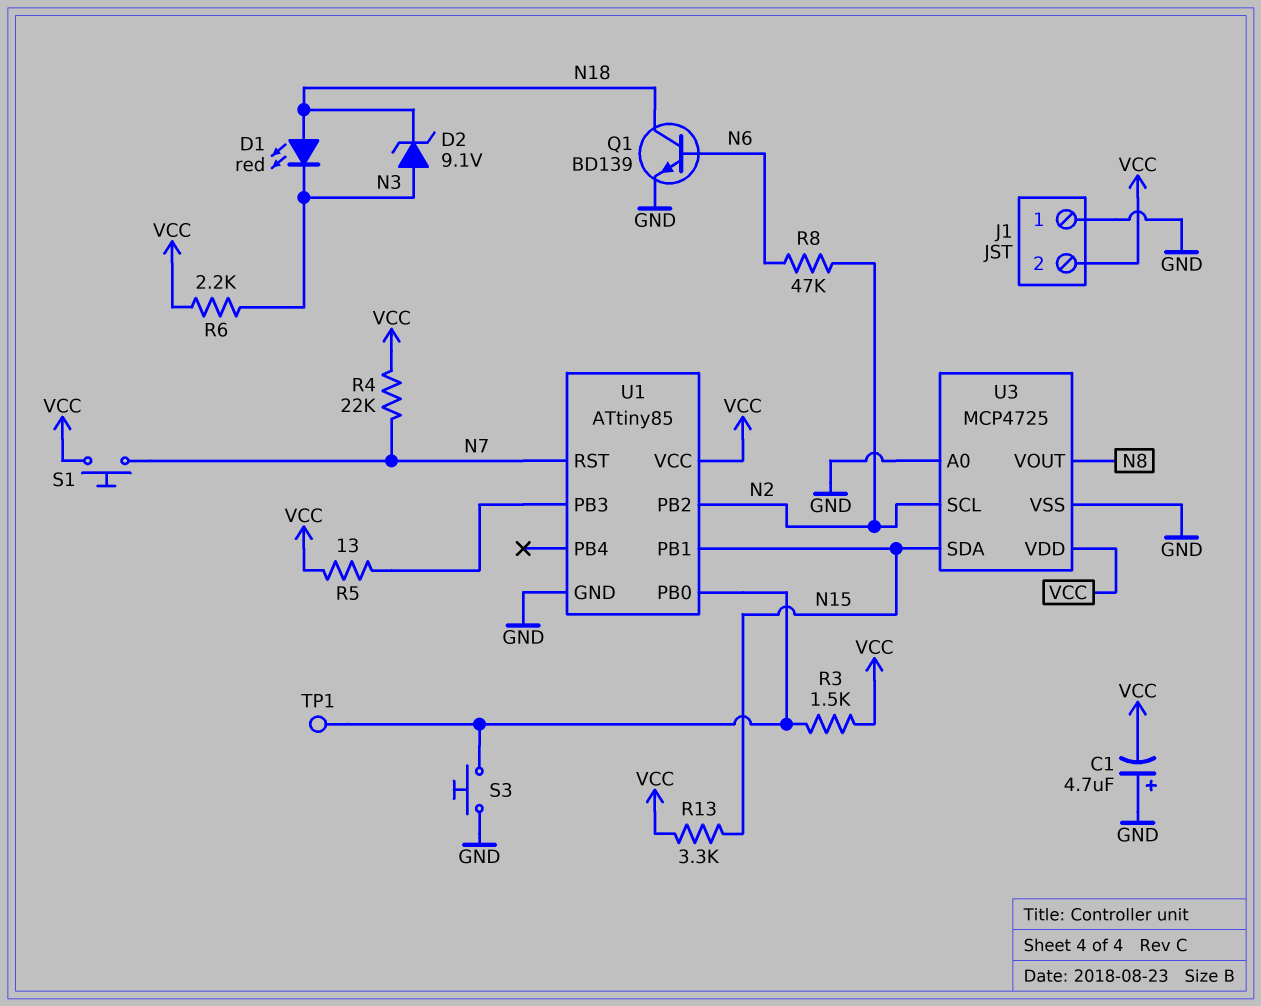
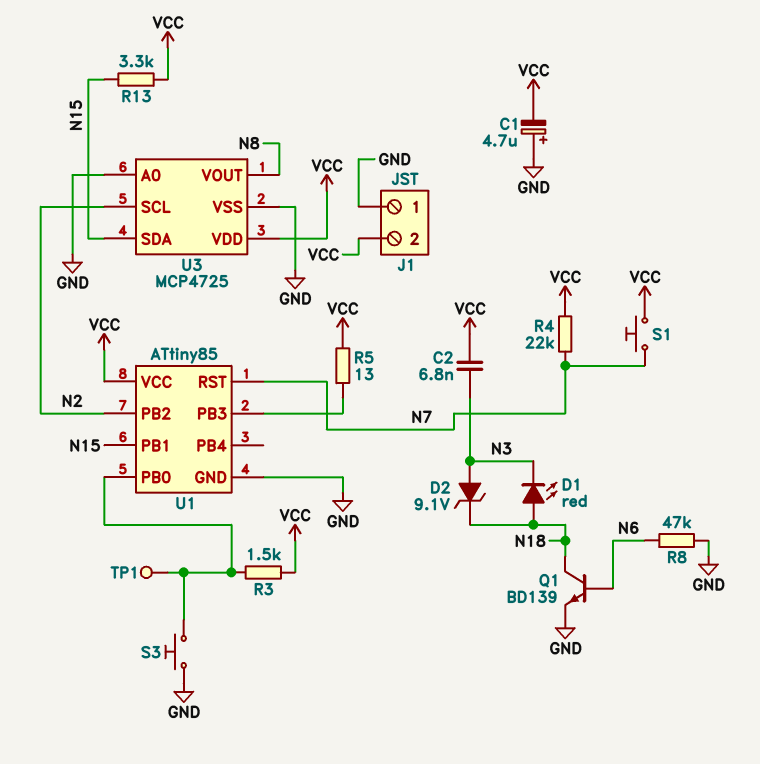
C2: none -> 6.8nF (N3, VCC)
R6: 2.2k (N3, VCC) -> none
R8: 47k (N2, N6) -> 47k (GND, N6)

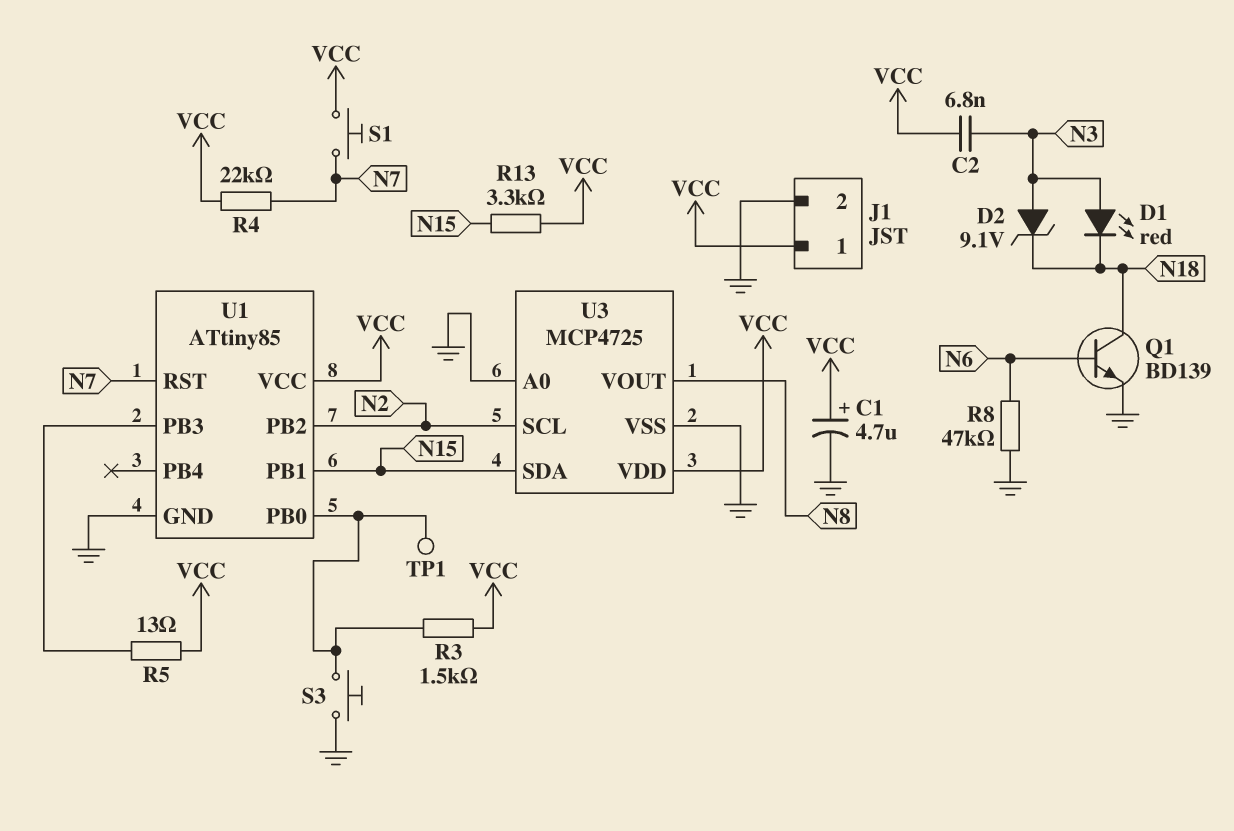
C1: 4.7uF (plus GND, minus VCC) -> 4.7uF (plus VCC, minus GND)
D1: LED red (A N18, K N3) -> LED red (A N3, K N18)
J1 pin 1: GND -> VCC
J1 pin 2: VCC -> GND

